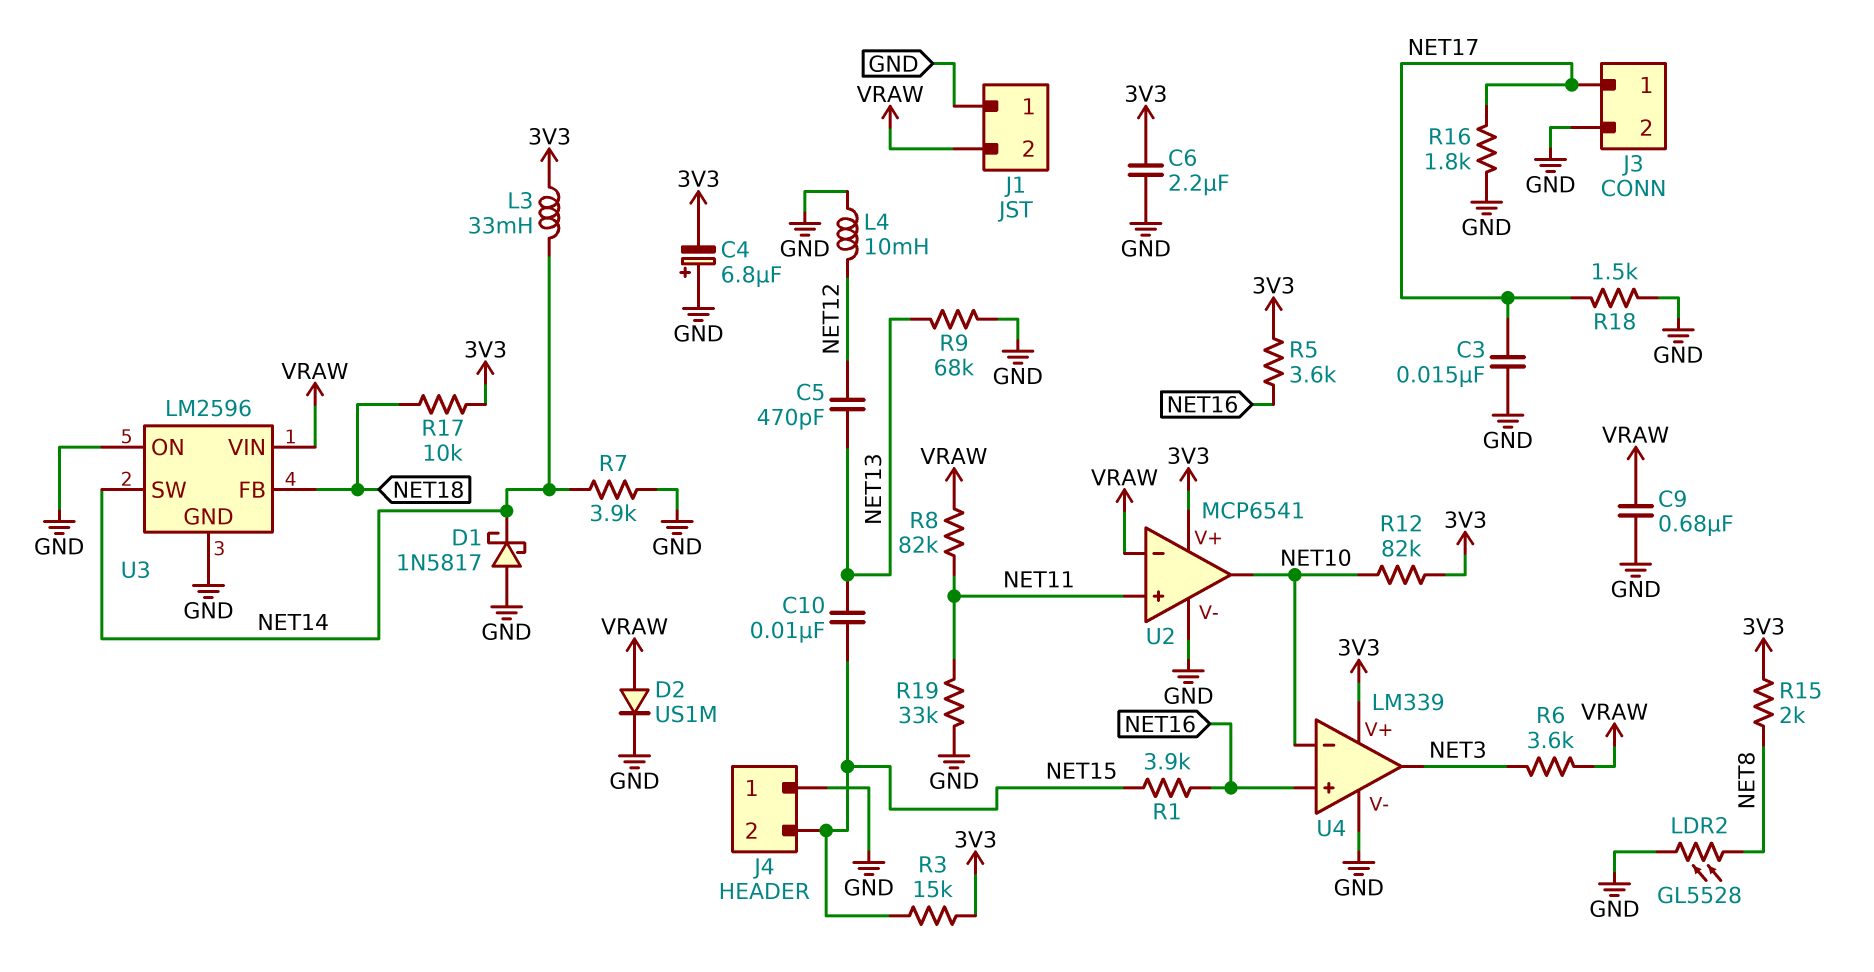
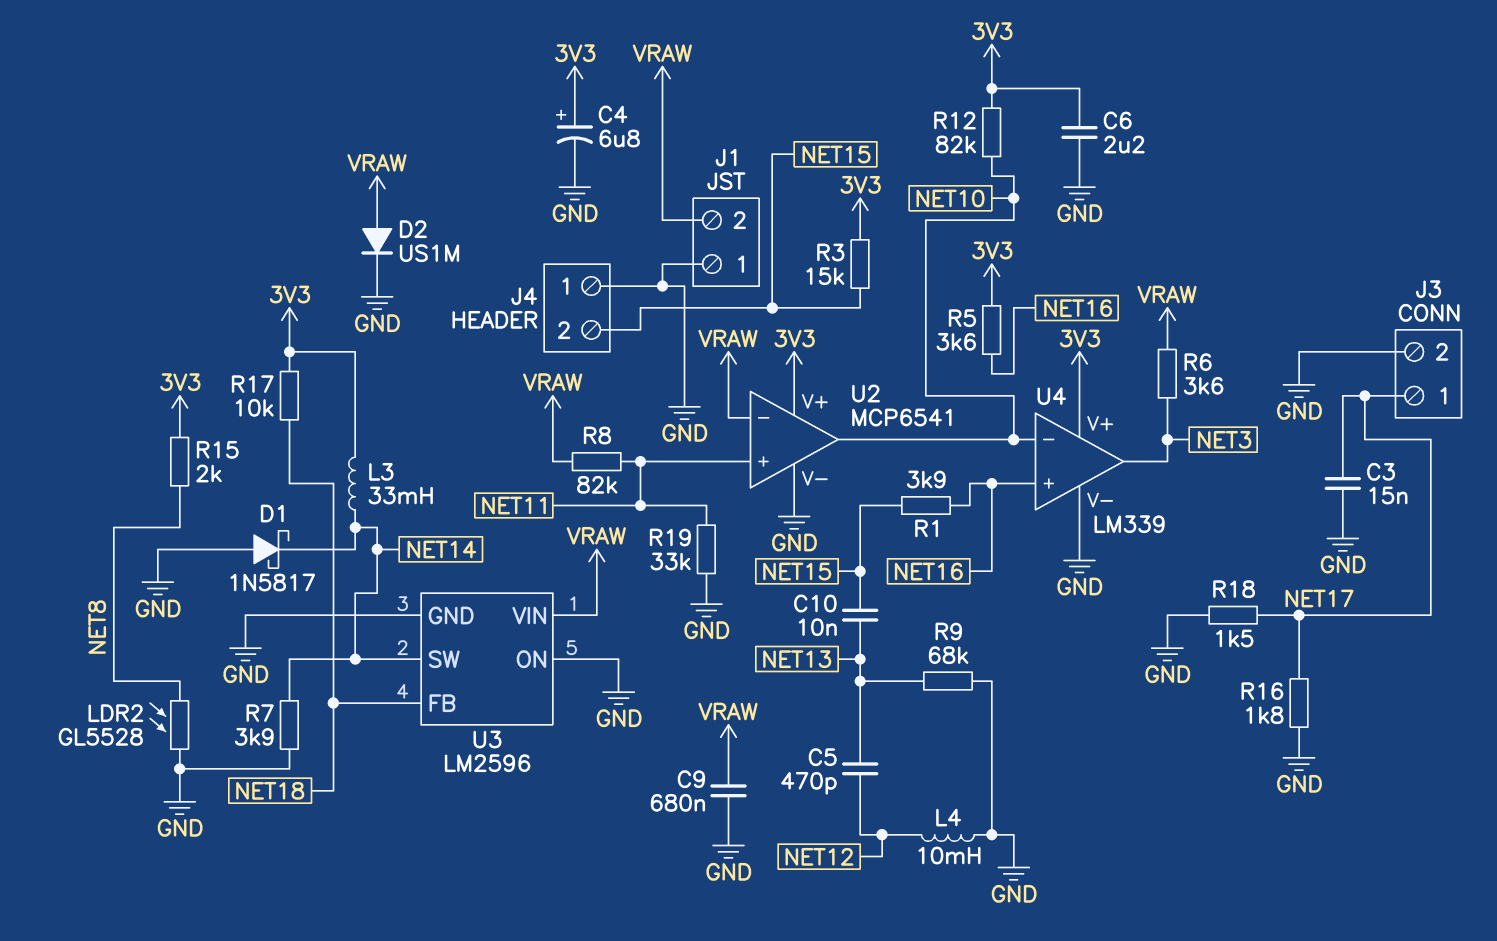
C4: 6.8uF (plus GND, minus 3V3) -> 6.8uF (plus 3V3, minus GND)

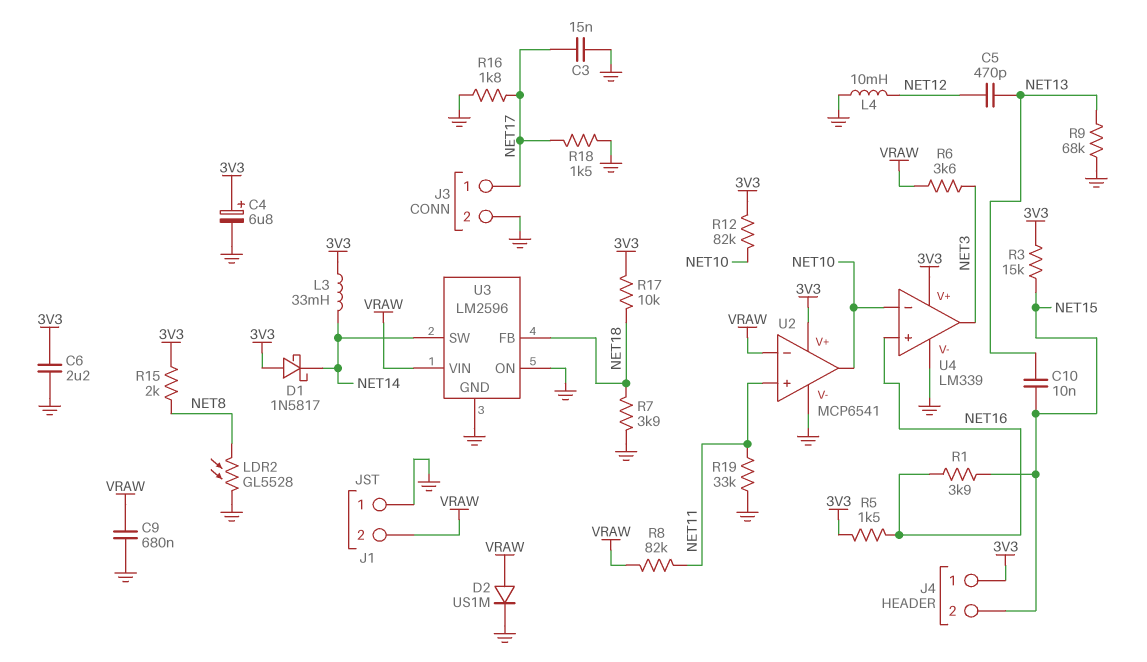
D1: schottky 1N5817 (A GND, K NET14) -> schottky 1N5817 (A 3V3, K NET14)
J4 pin 1: GND -> 3V3
R5: 3.6k (3V3, NET16) -> 1.5k (3V3, NET16)
R7: 3.9k (GND, NET14) -> 3.9k (GND, NET18)

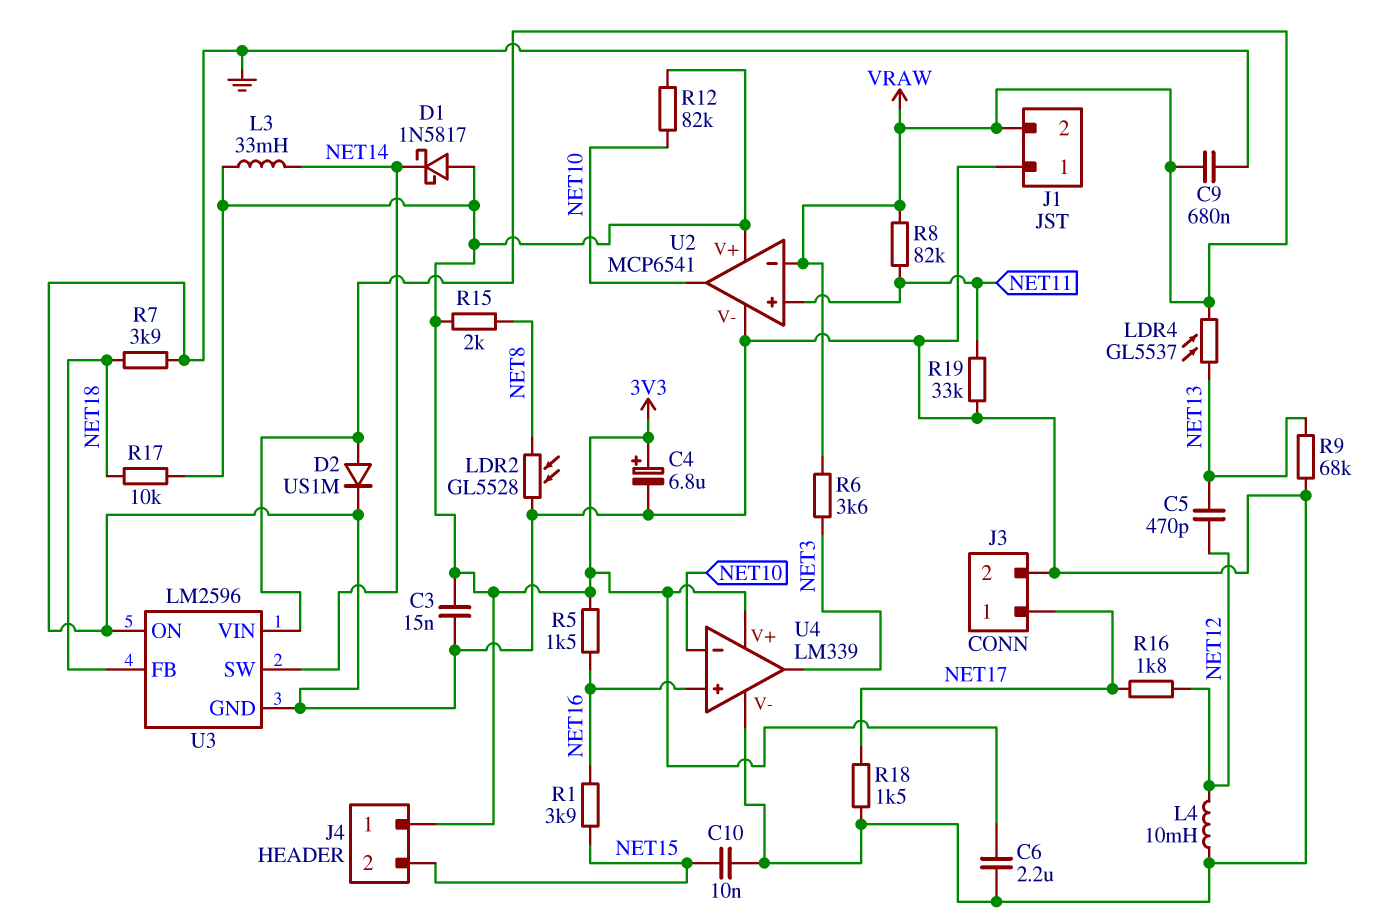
C3: 15nF (GND, NET17) -> 15nF (3V3, GND)
C10: 10nF (NET13, NET15) -> 10nF (GND, NET15)
LDR4: none -> GL5537 (NET13, VRAW)
R3: 15k (3V3, NET15) -> none
R16: 1.8k (GND, NET17) -> 1.8k (NET12, NET17)

